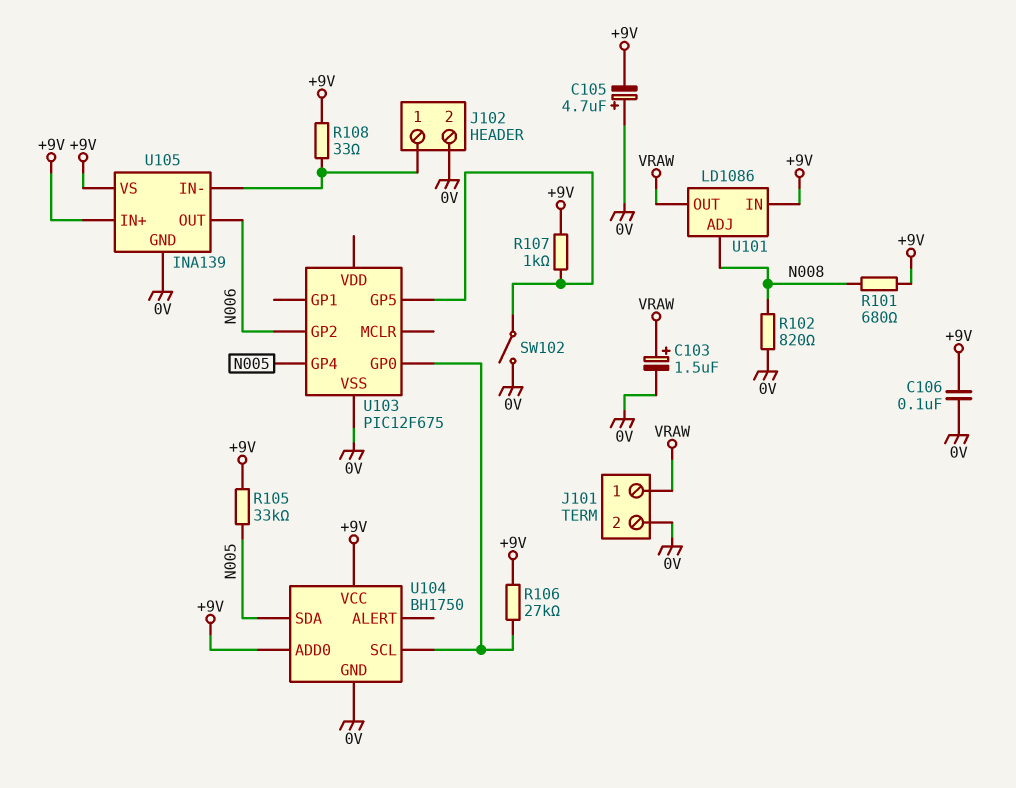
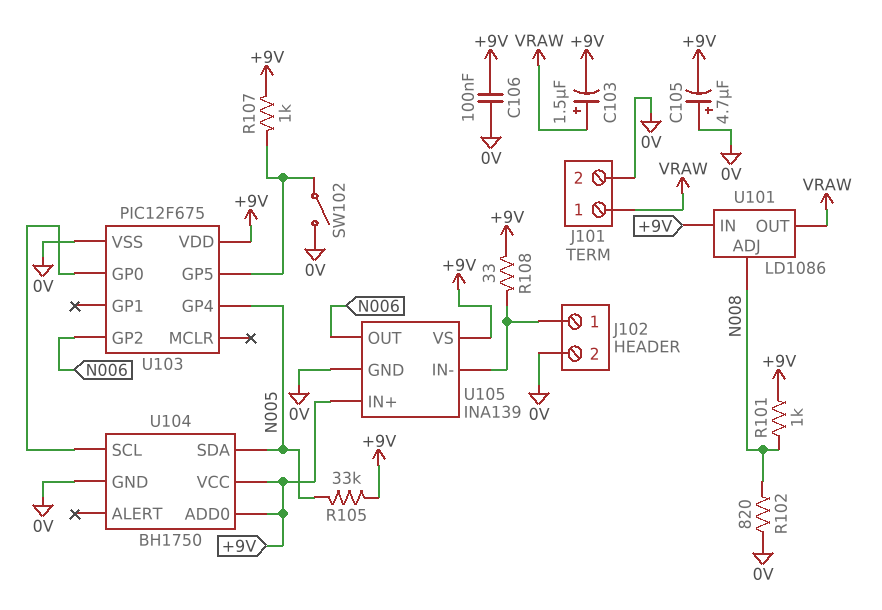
C103: 1.5uF (plus VRAW, minus 0V) -> 1.5uF (plus VRAW, minus +9V)
R101: 680 (+9V, N008) -> 1k (+9V, N008)
R106: 27k (+9V, U103/GP0) -> none
U103 pin VDD: none -> +9V

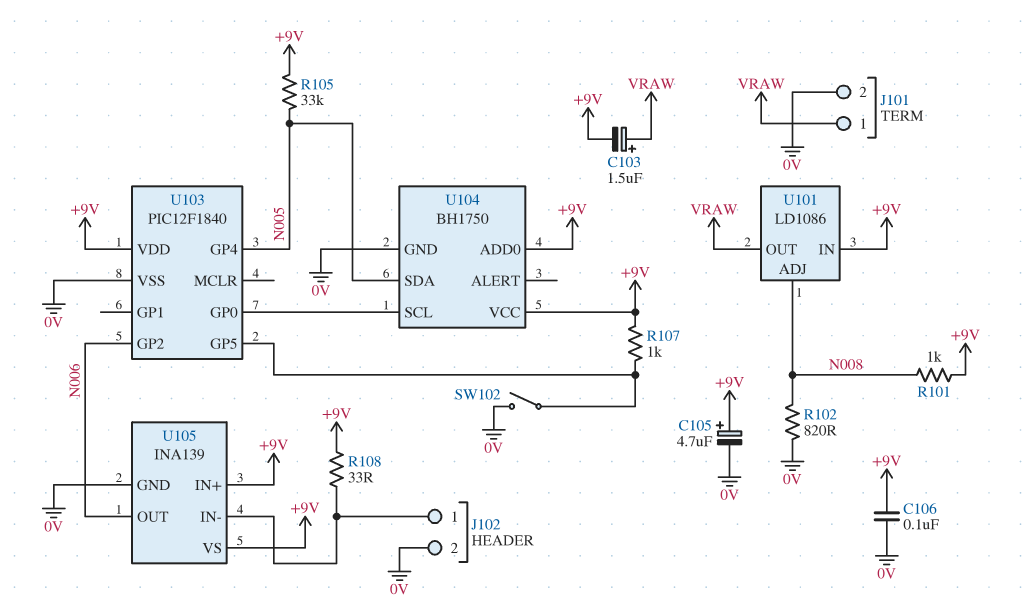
C105: 4.7uF (plus 0V, minus +9V) -> 4.7uF (plus +9V, minus 0V)
U103: PIC12F675 -> PIC12F1840

